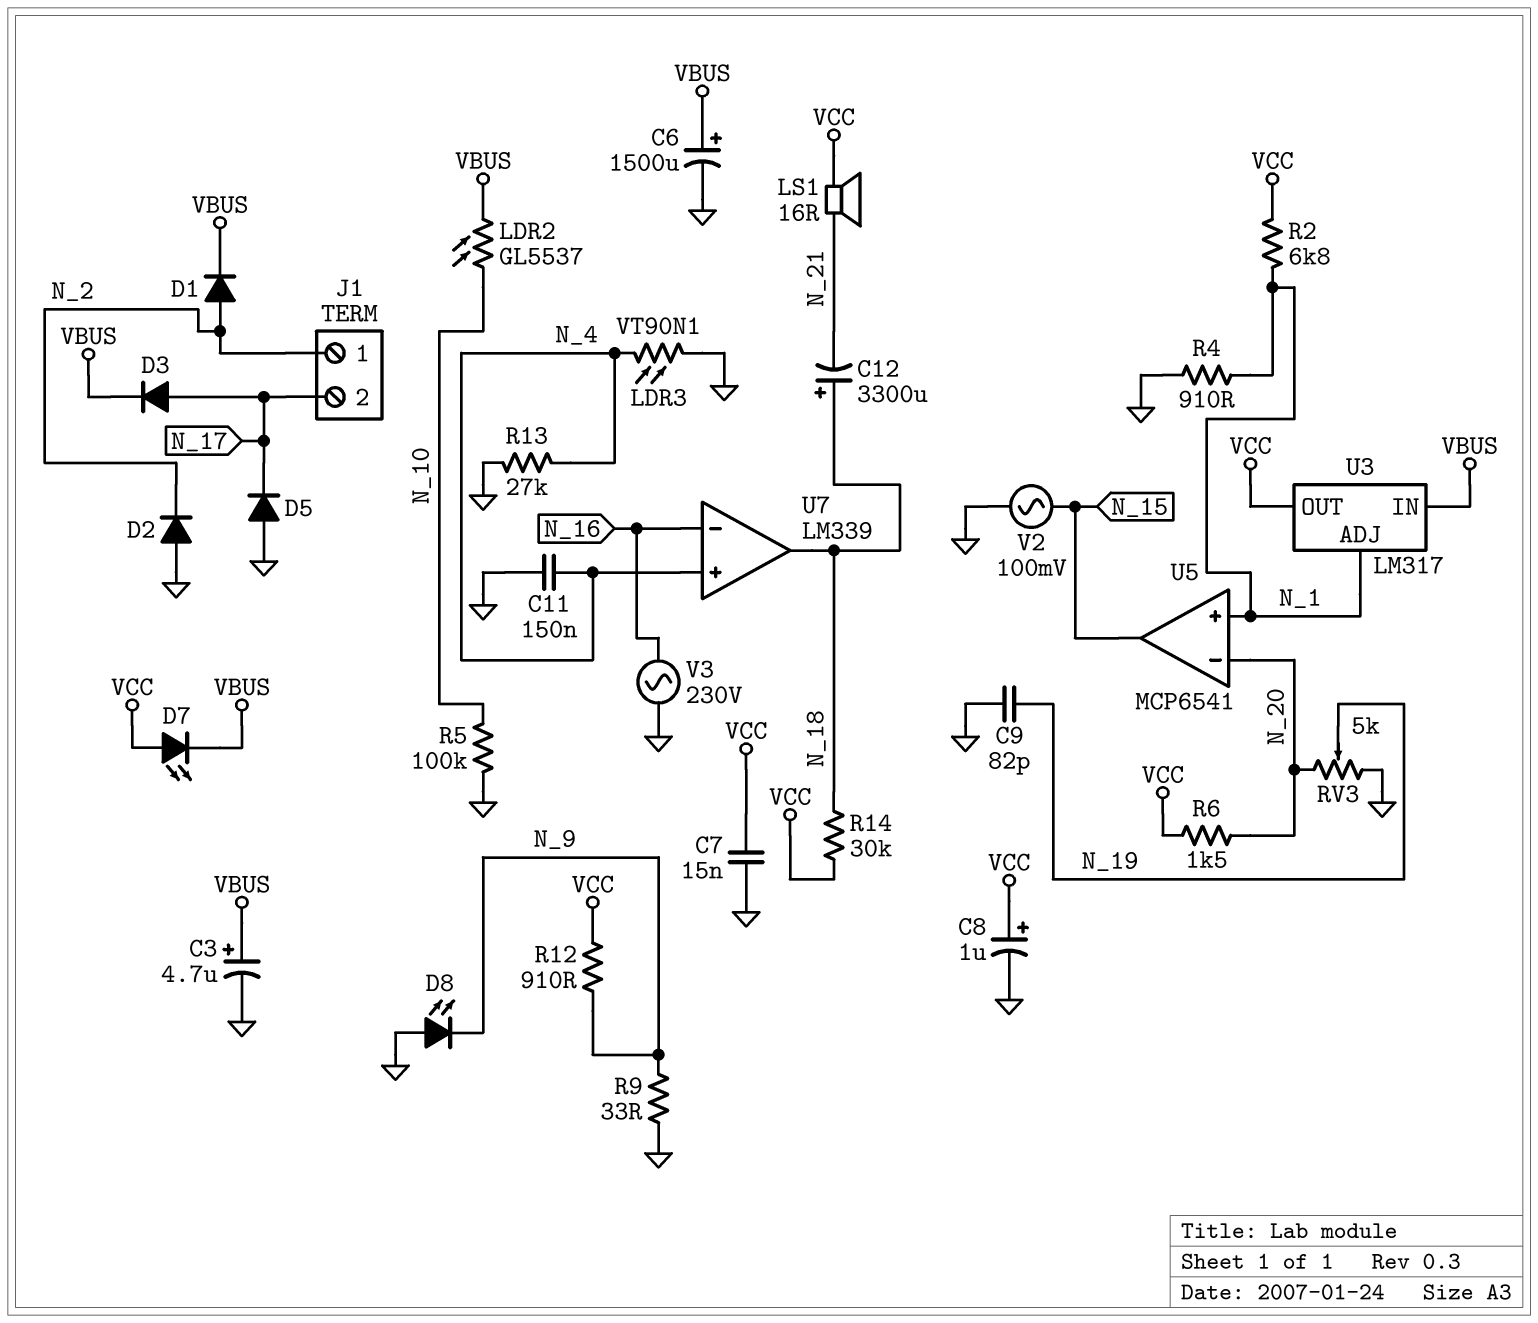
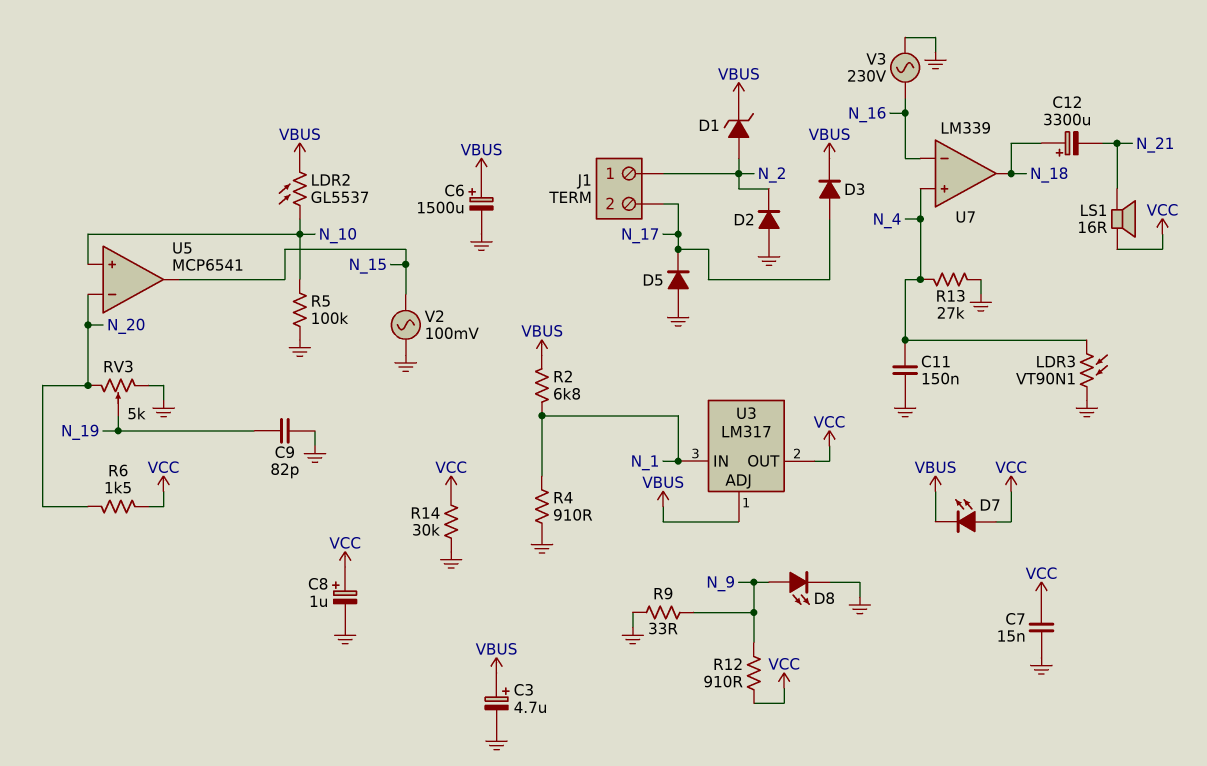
D1: diode (A N_2, K VBUS) -> zener (A N_2, K VBUS)
D8: LED (A GND, K N_9) -> LED (A N_9, K GND)
R2: 6.8k (N_1, VCC) -> 6.8k (N_1, VBUS)
R14: 30k (N_18, VCC) -> 30k (GND, VCC)
U3 pin ADJ: N_1 -> VBUS
U3 pin IN: VBUS -> N_1
U5 pin in+: N_1 -> N_10

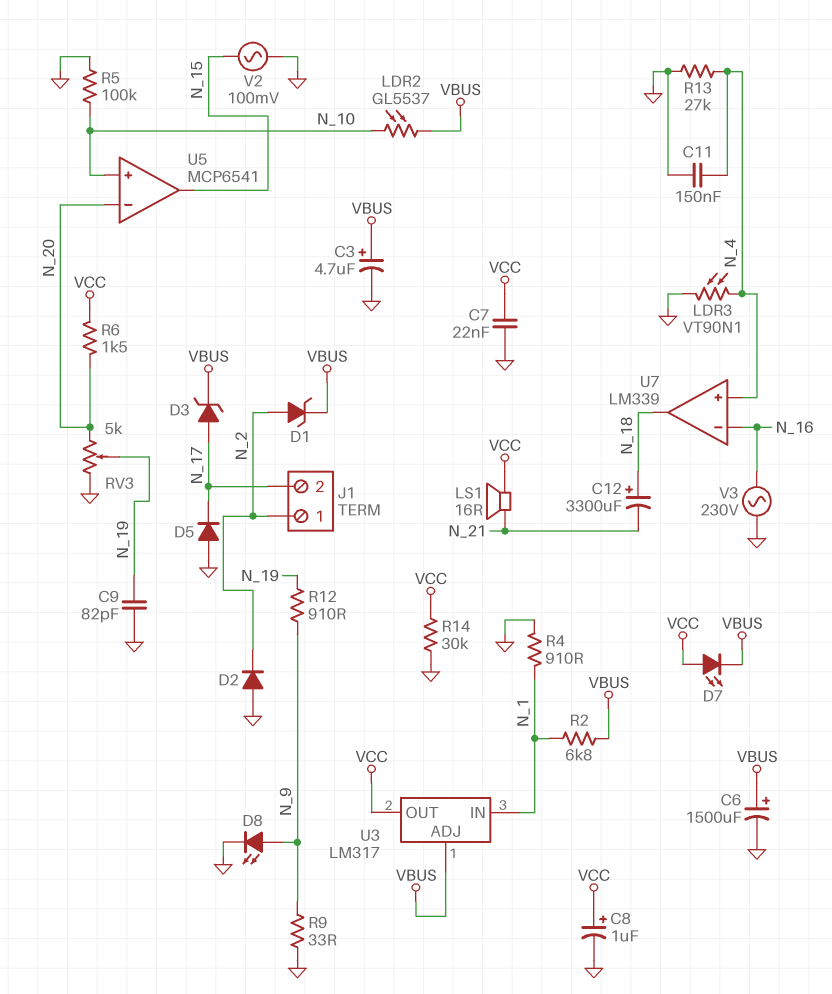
C7: 15nF (GND, VCC) -> 22nF (GND, VCC)
D3: diode (A N_17, K VBUS) -> zener (A N_17, K VBUS)
R12: 910 (N_9, VCC) -> 910 (N_9, N_19)

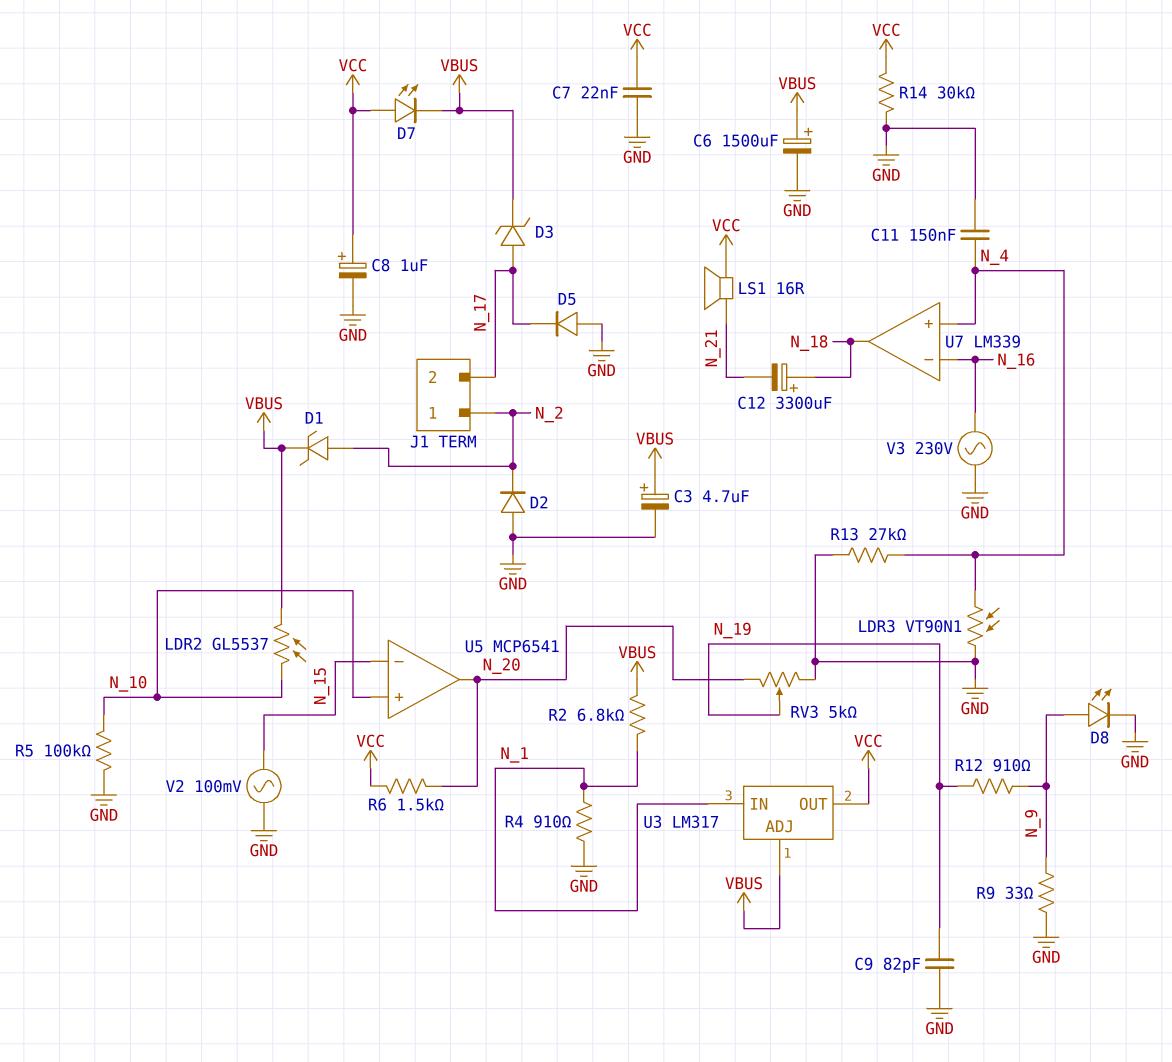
U5 pin in-: N_20 -> N_15
U5 pin out: N_15 -> N_20

